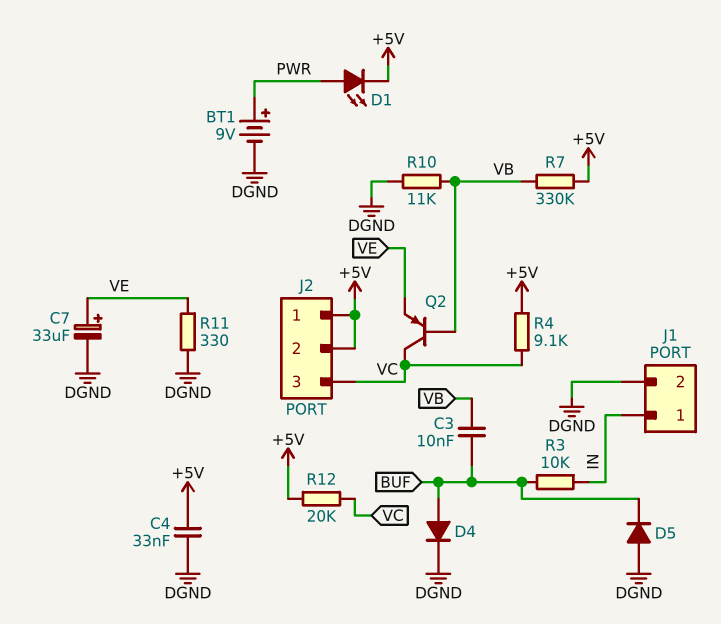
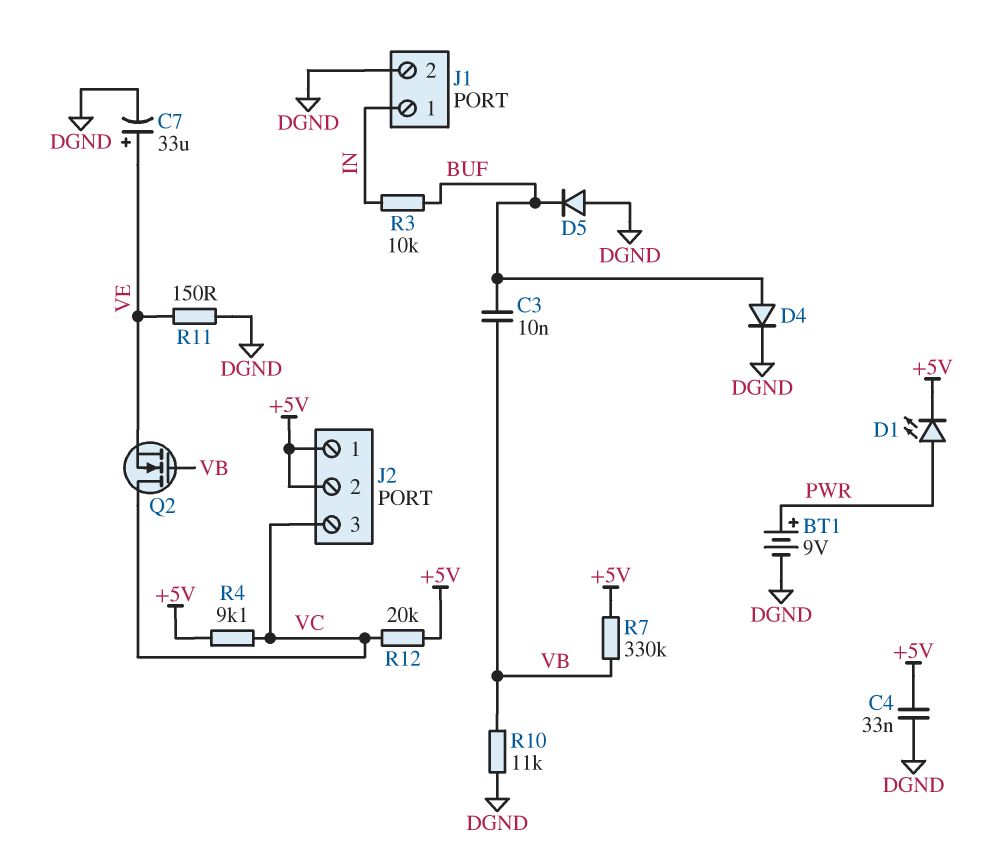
Q2: PNP (B VB, C VC, E VE) -> NMOS (G VB, D VC, S VE)
R11: 330 (DGND, VE) -> 150 (DGND, VE)

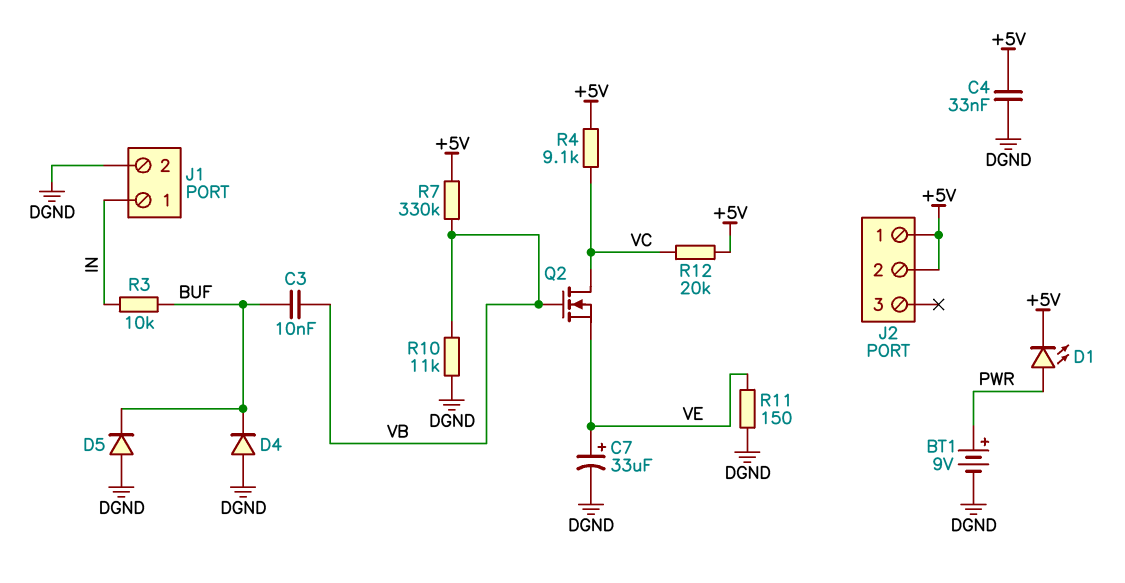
D4: diode (A BUF, K DGND) -> diode (A DGND, K BUF)
J2 pin 3: VC -> none

